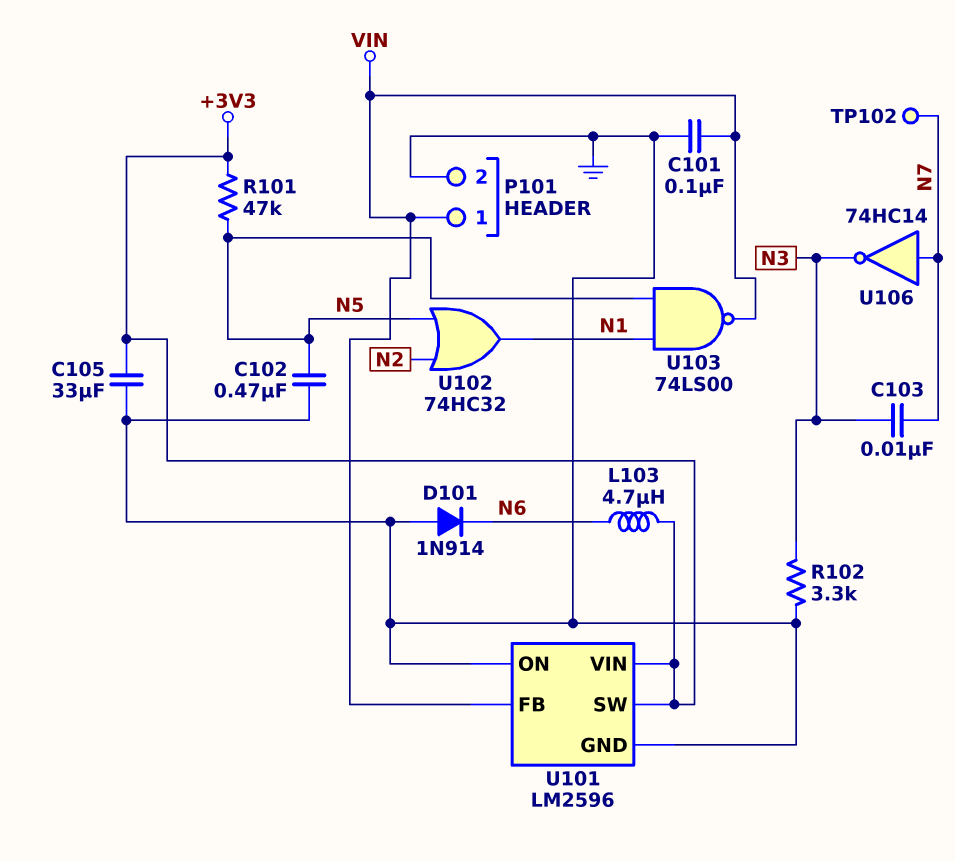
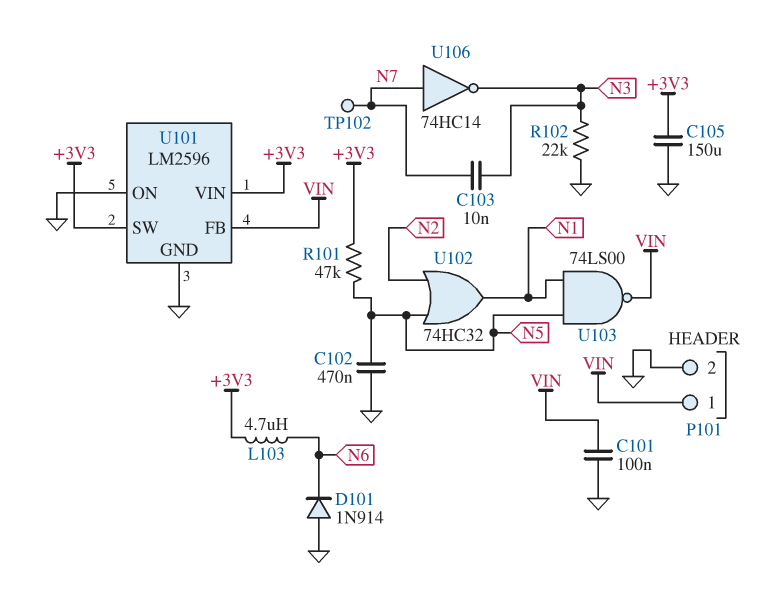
C105: 33uF (+3V3, GND) -> 150uF (+3V3, GND)
R102: 3.3k (GND, N3) -> 22k (GND, N3)

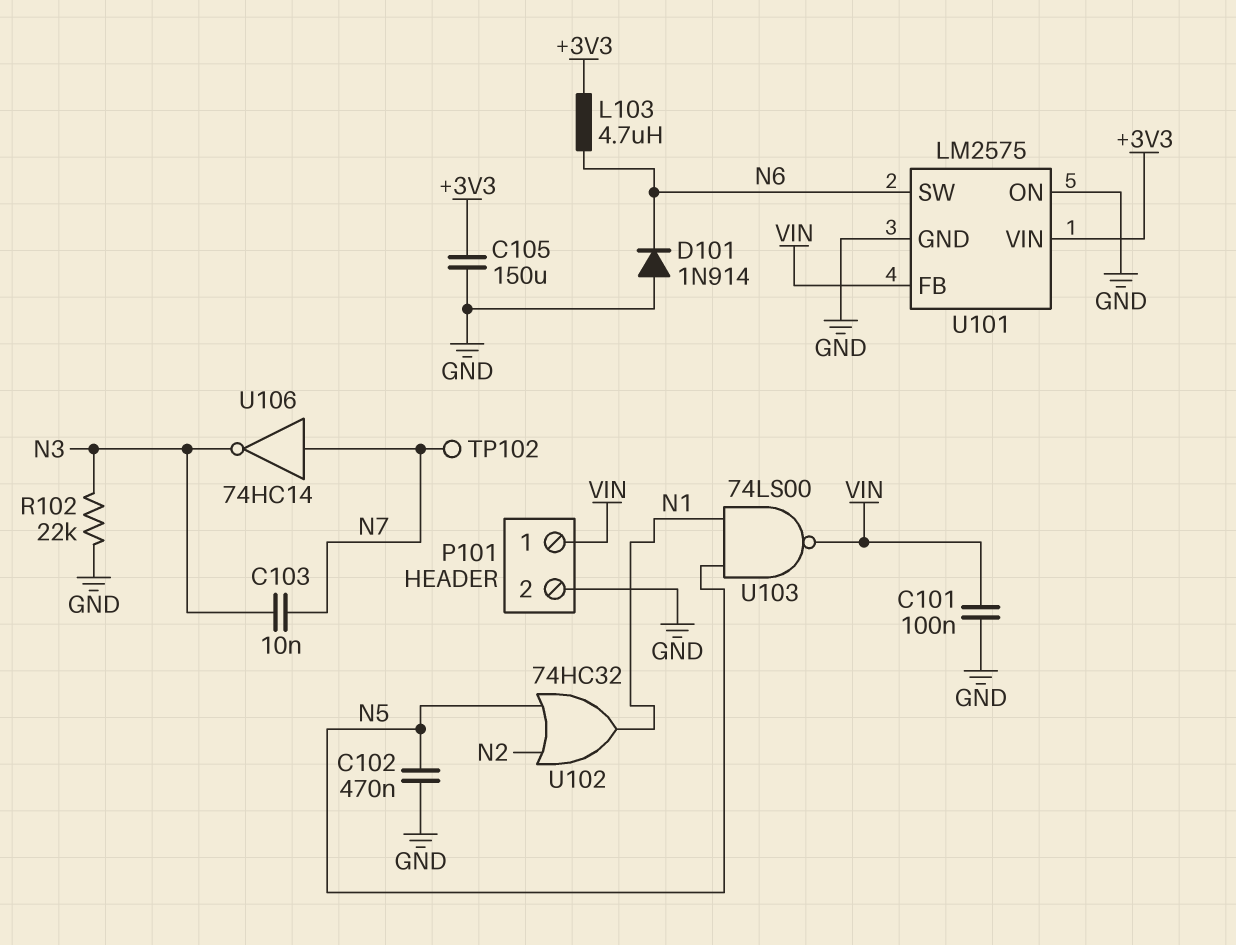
R101: 47k (+3V3, N5) -> none
U101: LM2596 -> LM2575
U101 pin SW: +3V3 -> N6

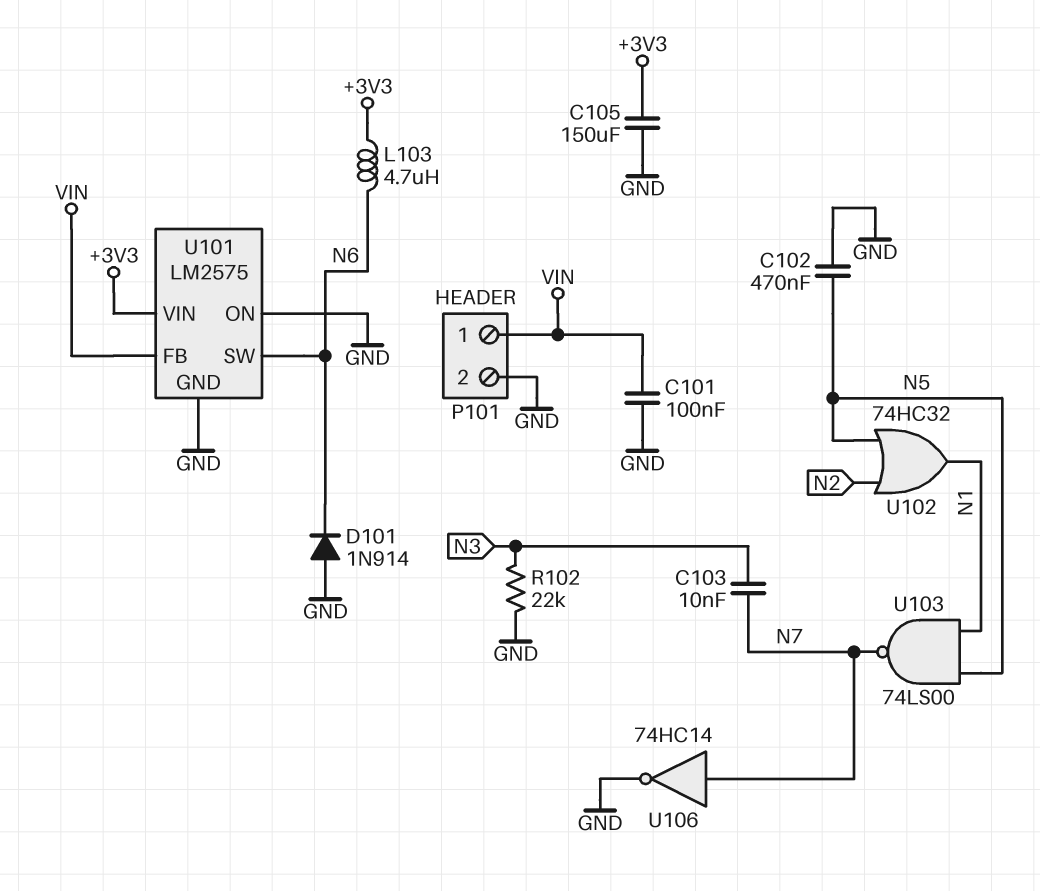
TP102: test point (N7) -> none
U103: NAND 74LS00 (in N1, in N5, out VIN) -> NAND 74LS00 (in N1, in N5, out N7)
U106: NOT 74HC14 (in N7, out N3) -> NOT 74HC14 (in N7, out GND)

